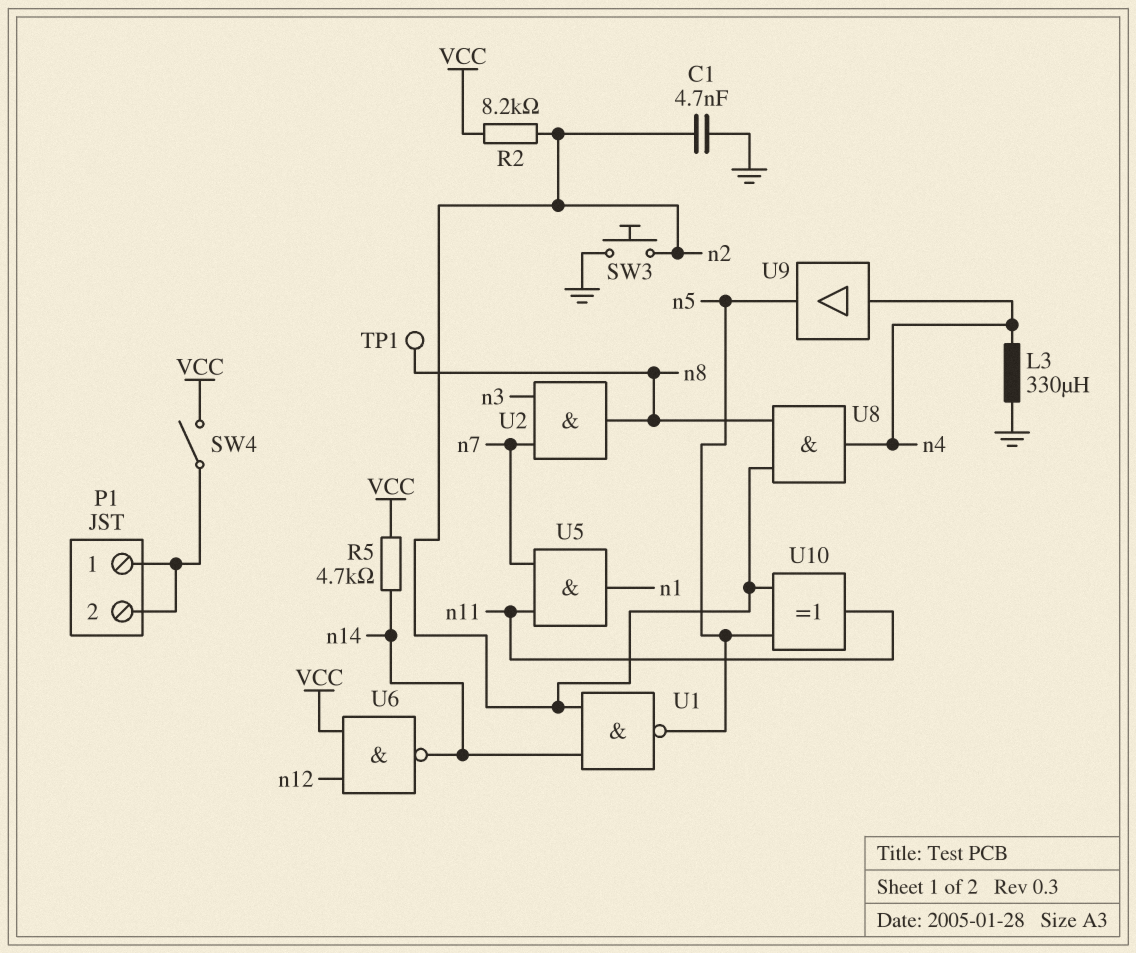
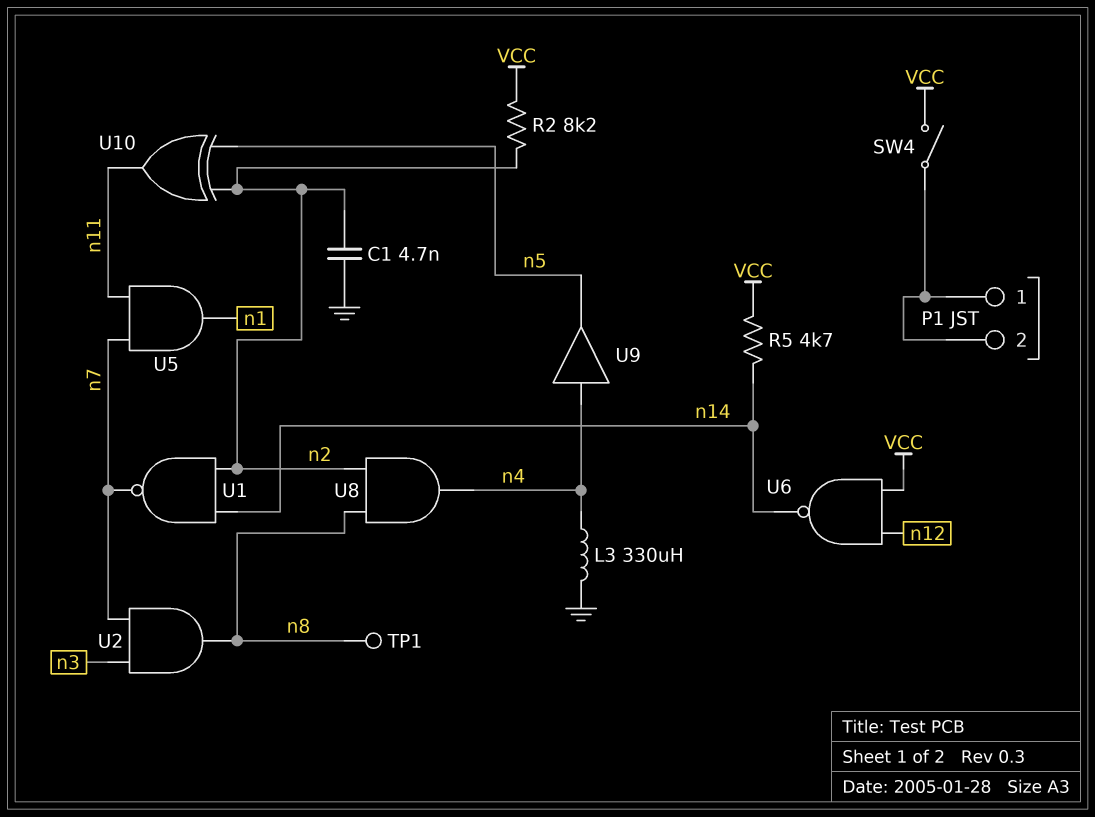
SW3: button (GND, n2) -> none
U1: NAND (in n2, in n14, out n5) -> NAND (in n2, in n14, out n7)

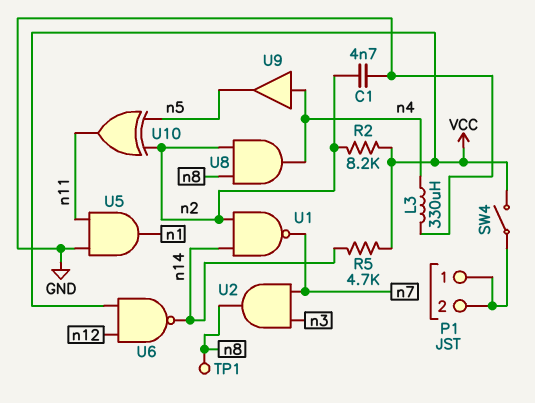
U5: AND (in n7, in n11, out n1) -> AND (in GND, in n11, out n1)

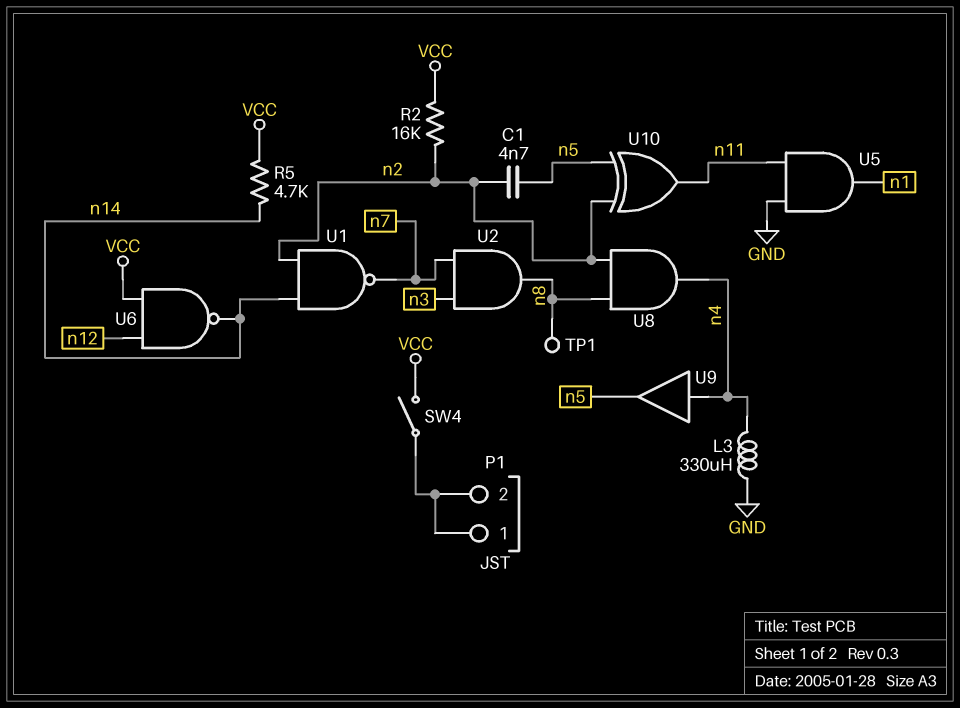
C1: 4.7nF (GND, n2) -> 4.7nF (n2, n5)
R2: 8.2k (VCC, n2) -> 16k (VCC, n2)

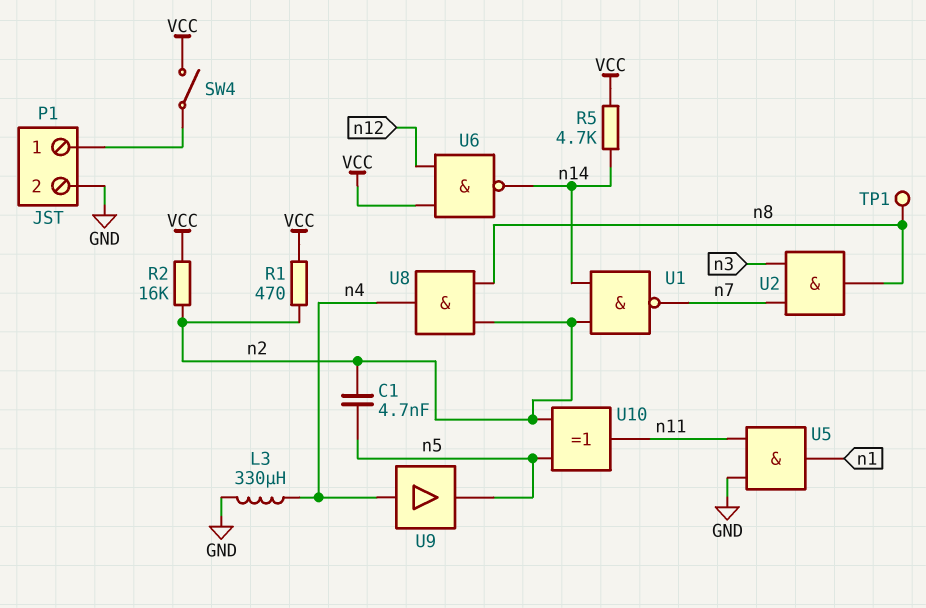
P1 pin 2: P1/1 -> GND
R1: none -> 470 (VCC, n2)

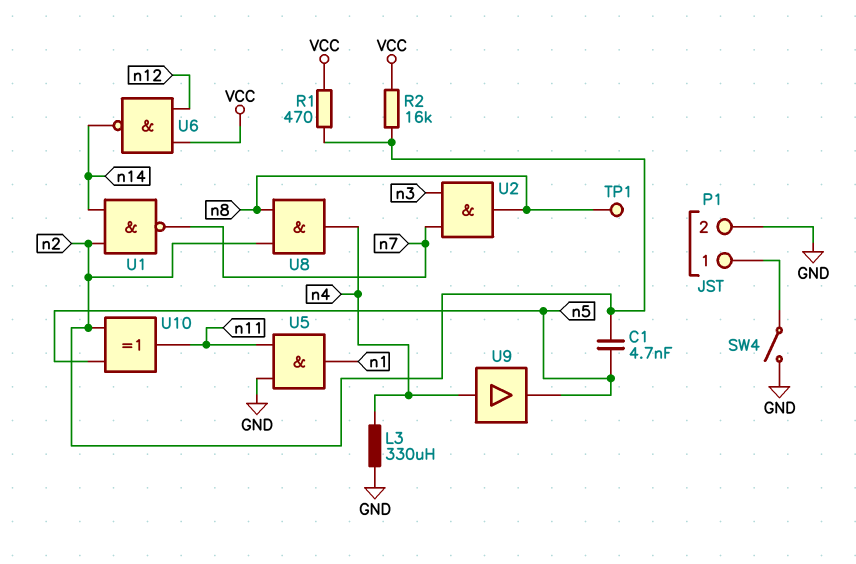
R5: 4.7k (VCC, n14) -> none
SW4: switch (P1/1, VCC) -> switch (GND, P1/1)

